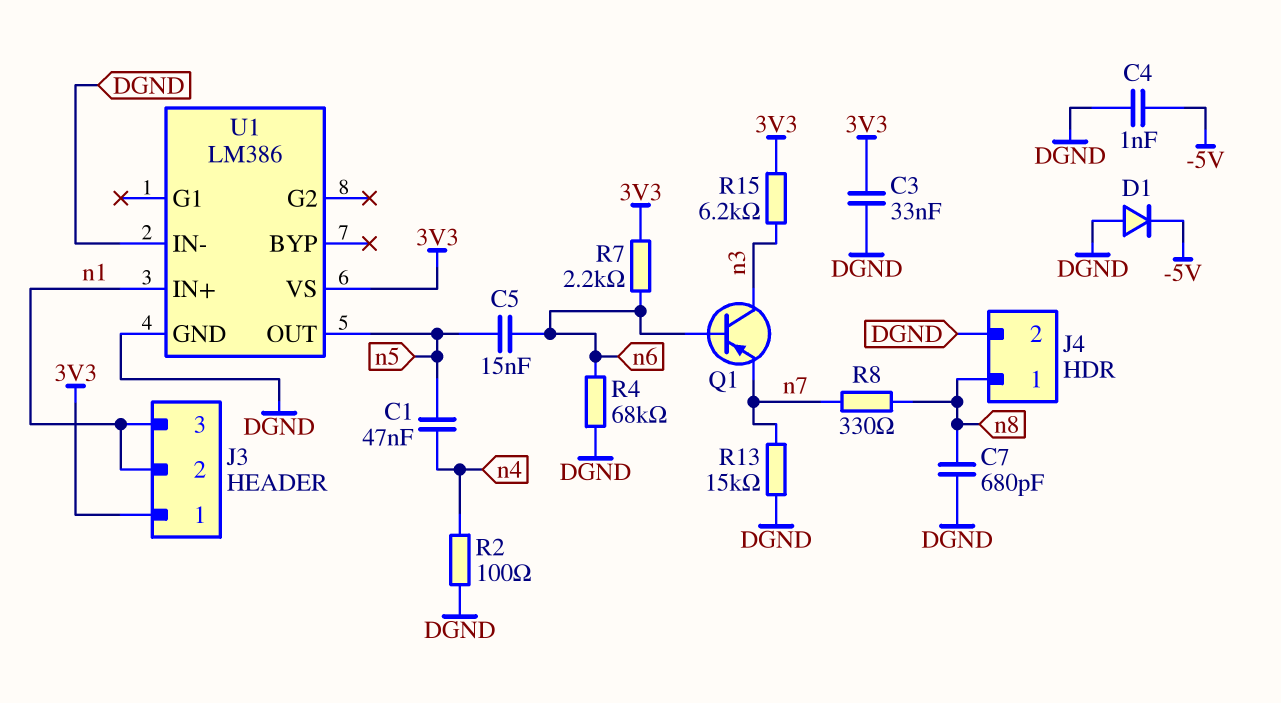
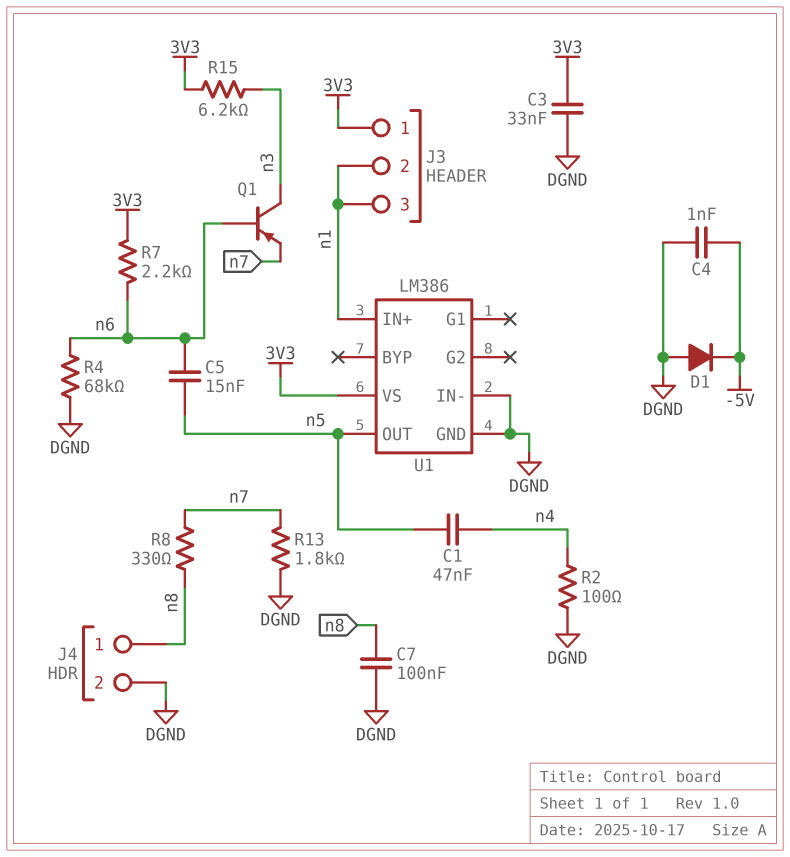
C7: 680pF (DGND, n8) -> 100nF (DGND, n8)
R13: 15k (DGND, n7) -> 1.8k (DGND, n7)

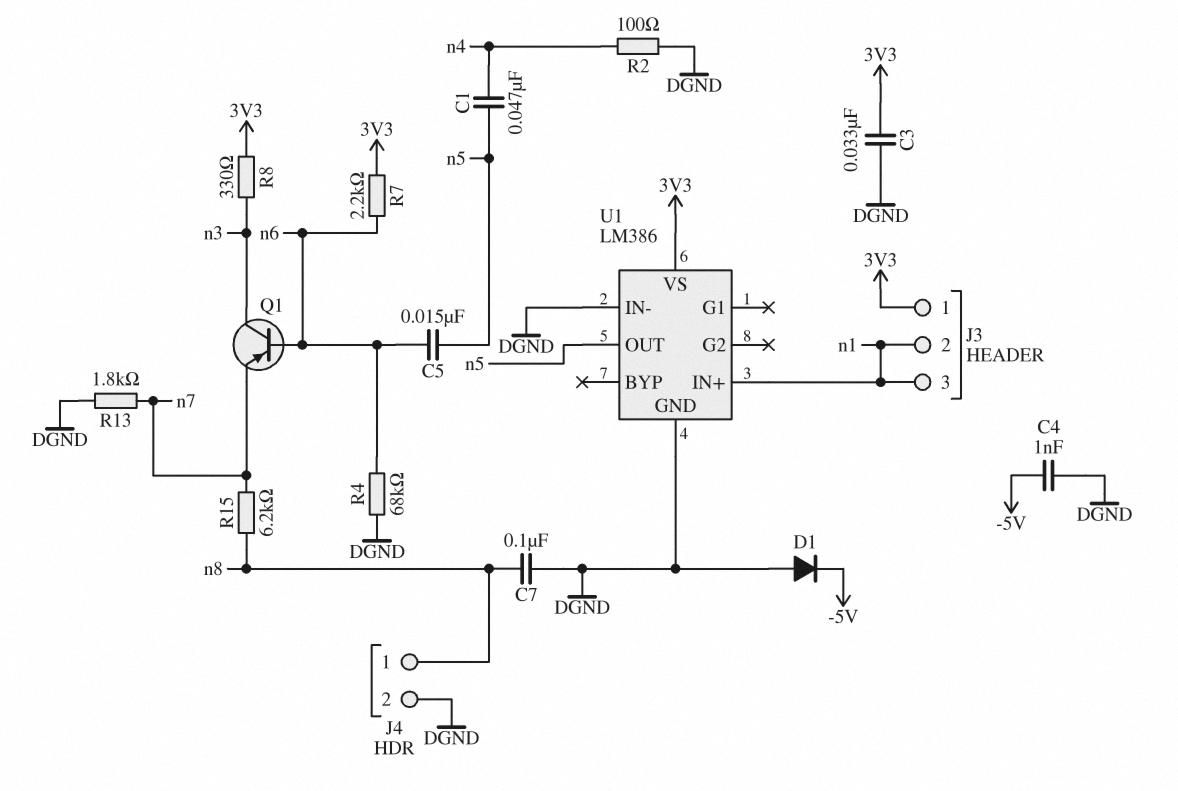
R8: 330 (n7, n8) -> 330 (3V3, n3)
R15: 6.2k (3V3, n3) -> 6.2k (n7, n8)

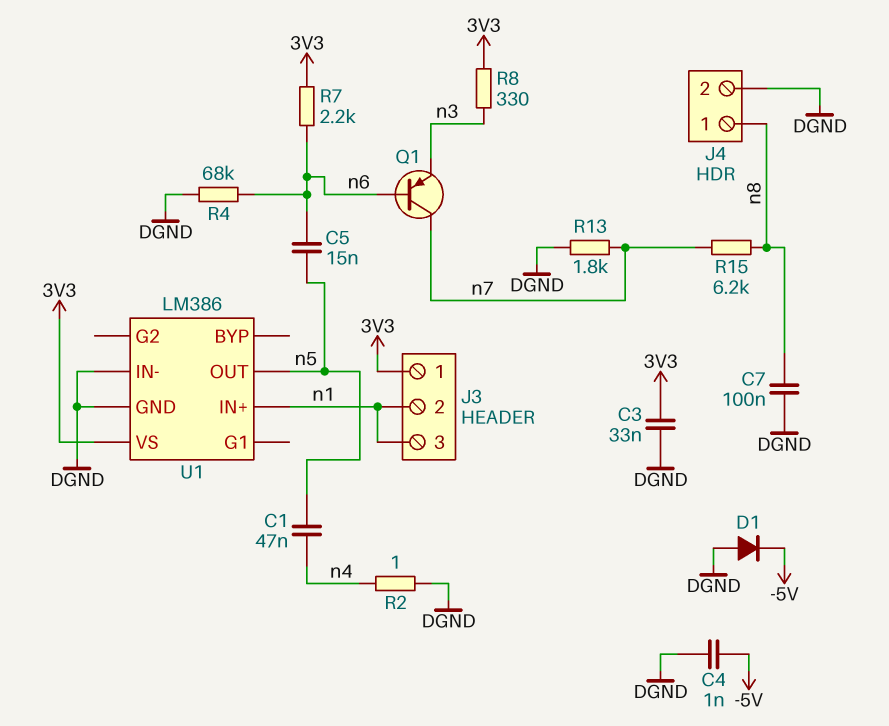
Q1: PNP (B n6, C n3, E n7) -> PNP (B n6, C n7, E n3)
R2: 100 (DGND, n4) -> 1 (DGND, n4)

